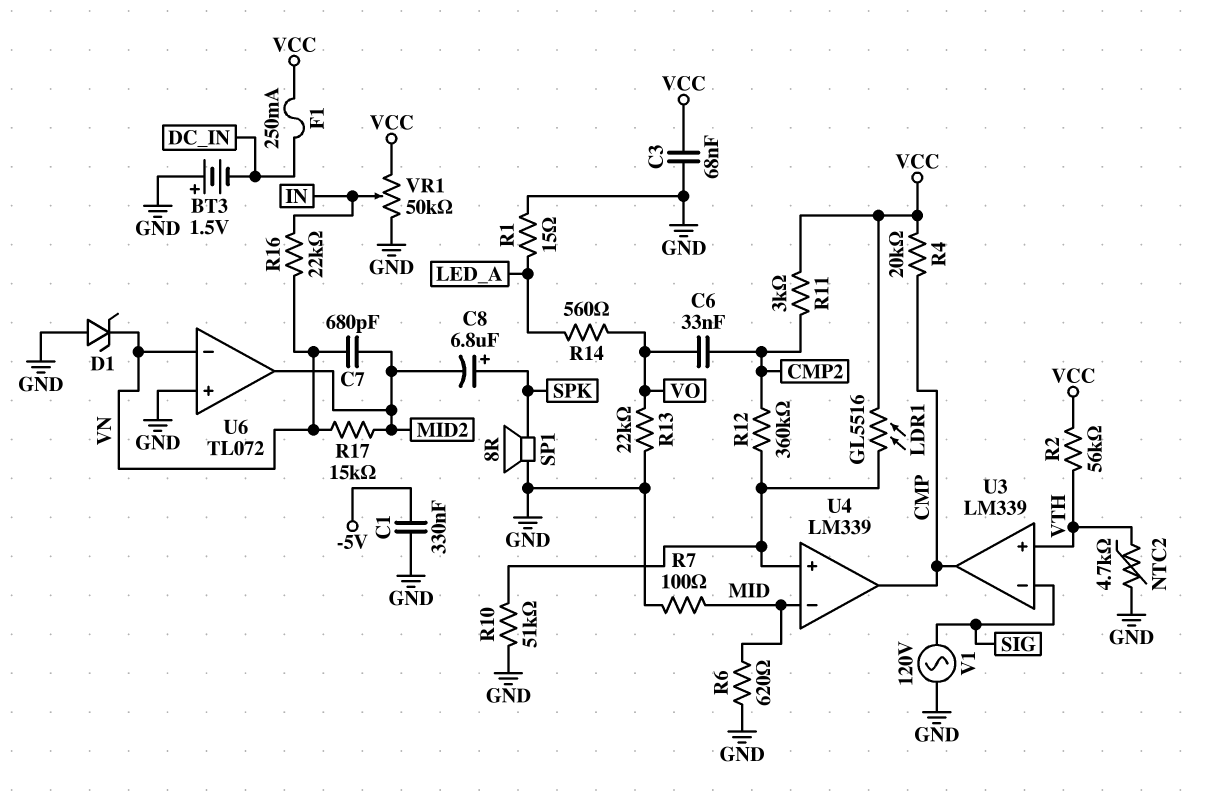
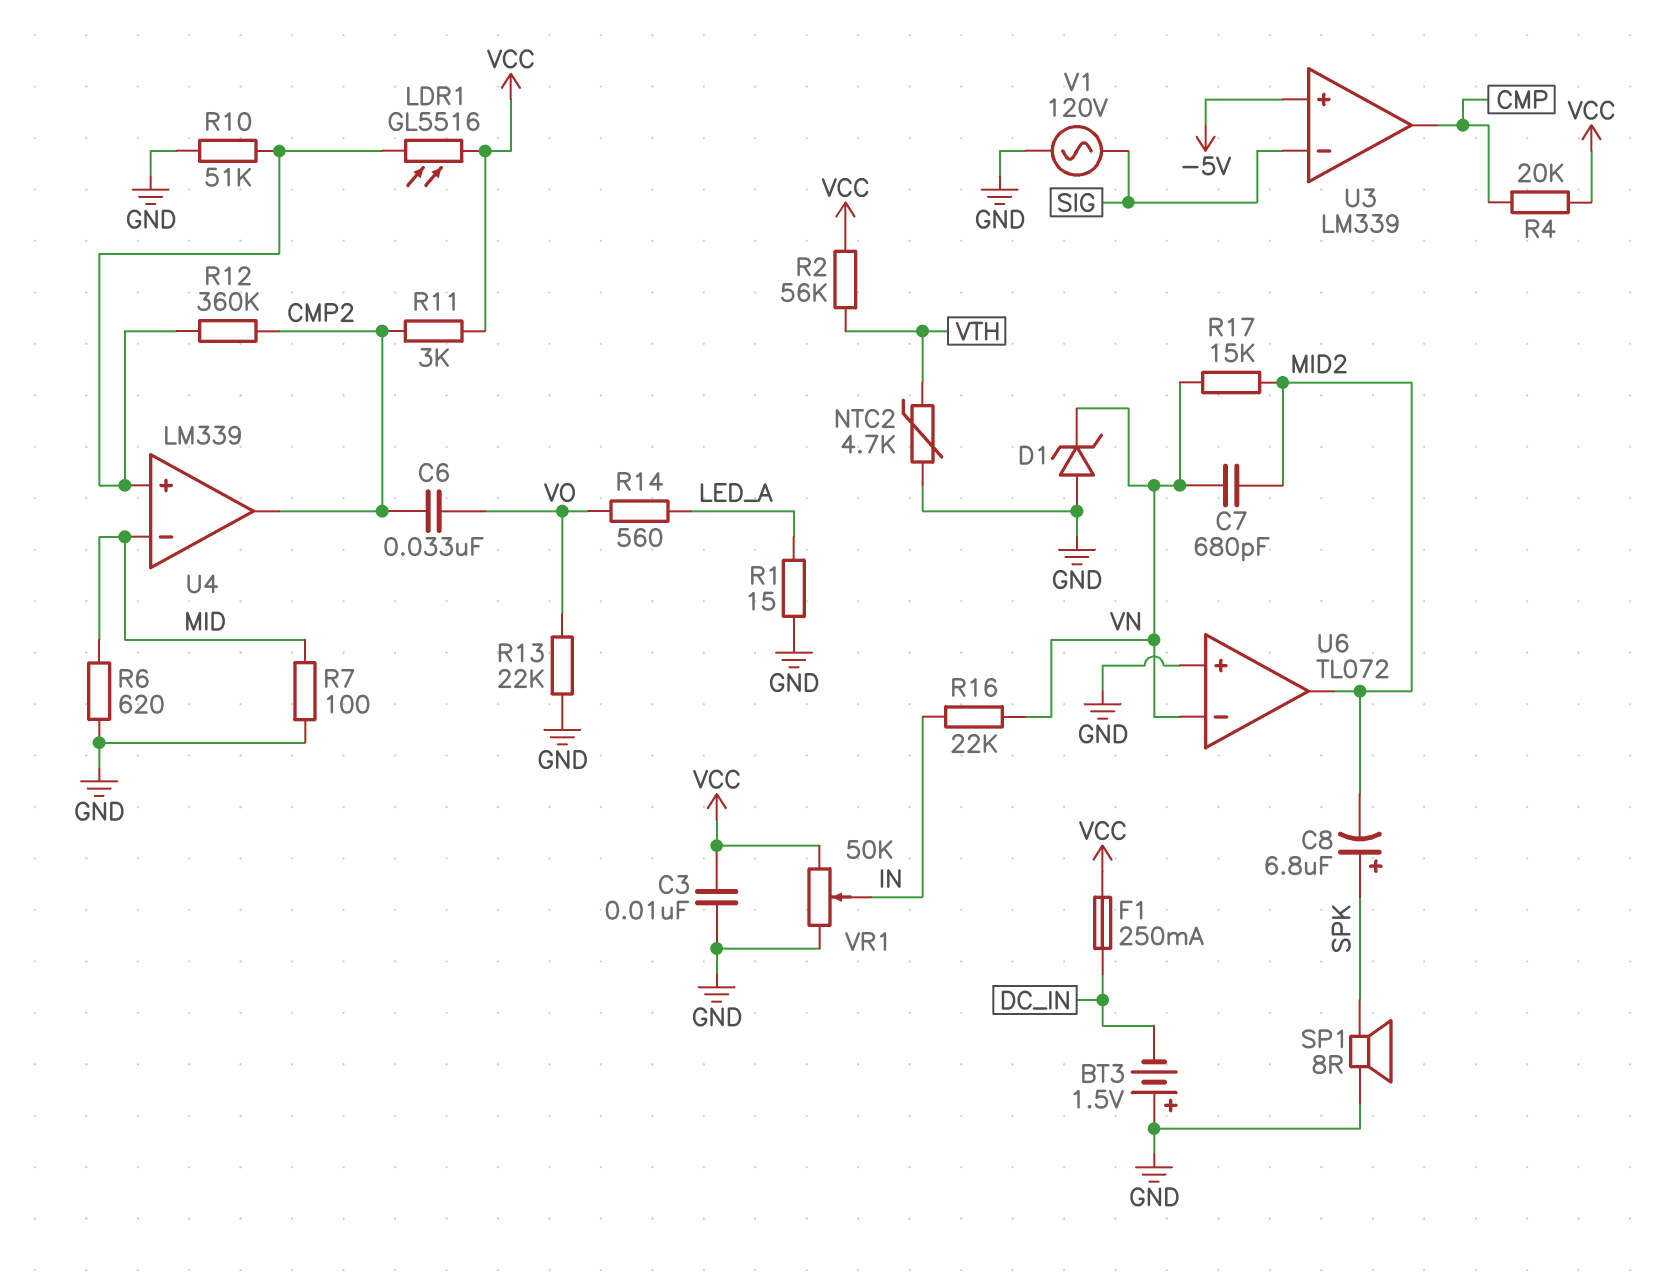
C1: 330nF (-5V, GND) -> none
C3: 68nF (GND, VCC) -> 10nF (GND, VCC)
U3 pin in+: VTH -> -5V
U4 pin out: CMP -> CMP2

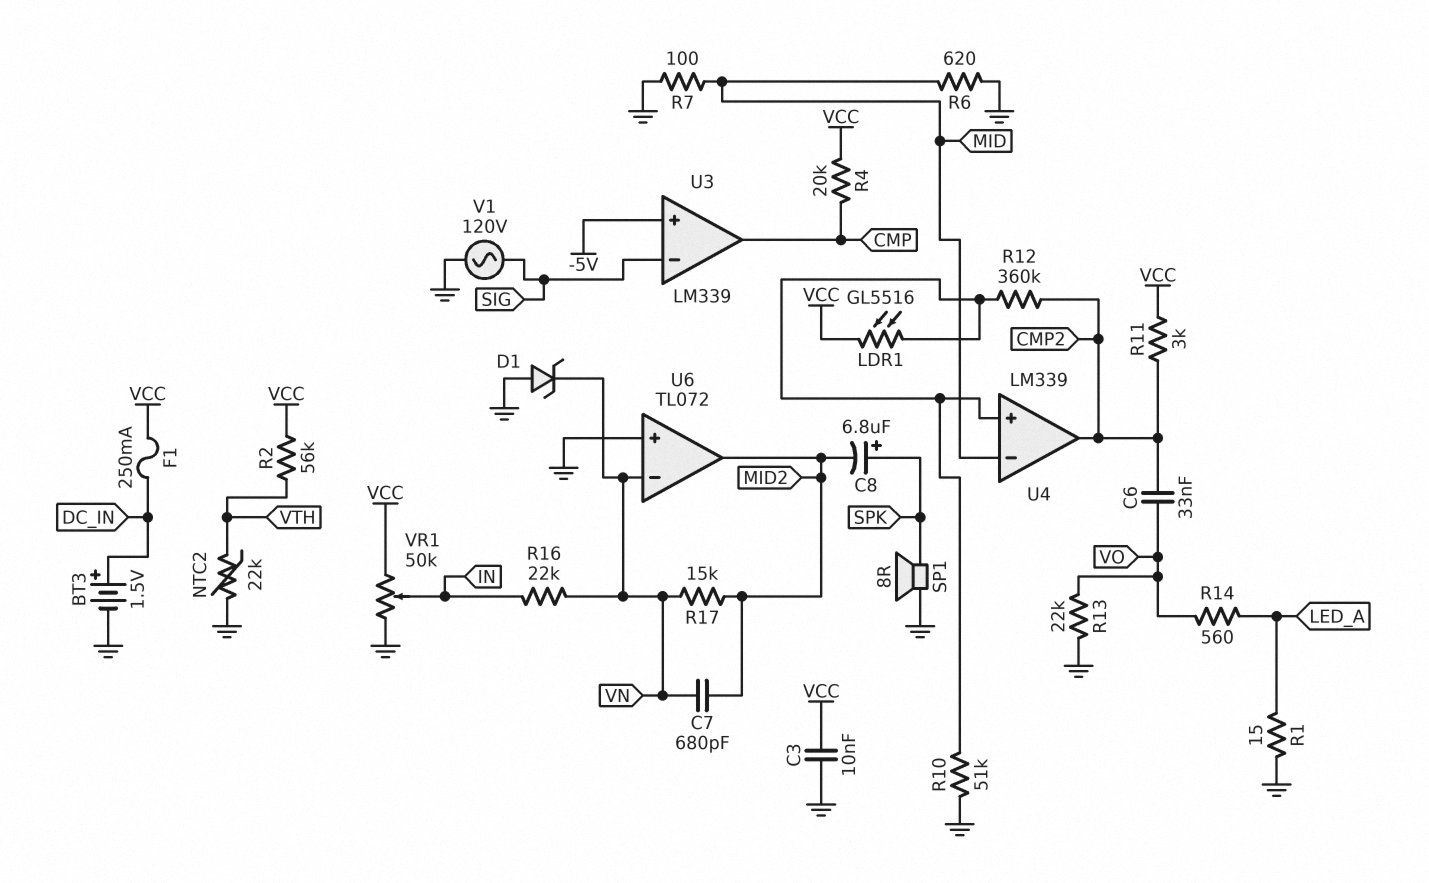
BT3: 1.5V (plus GND, minus DC_IN) -> 1.5V (plus DC_IN, minus GND)
NTC2: 4.7k (GND, VTH) -> 22k (GND, VTH)

